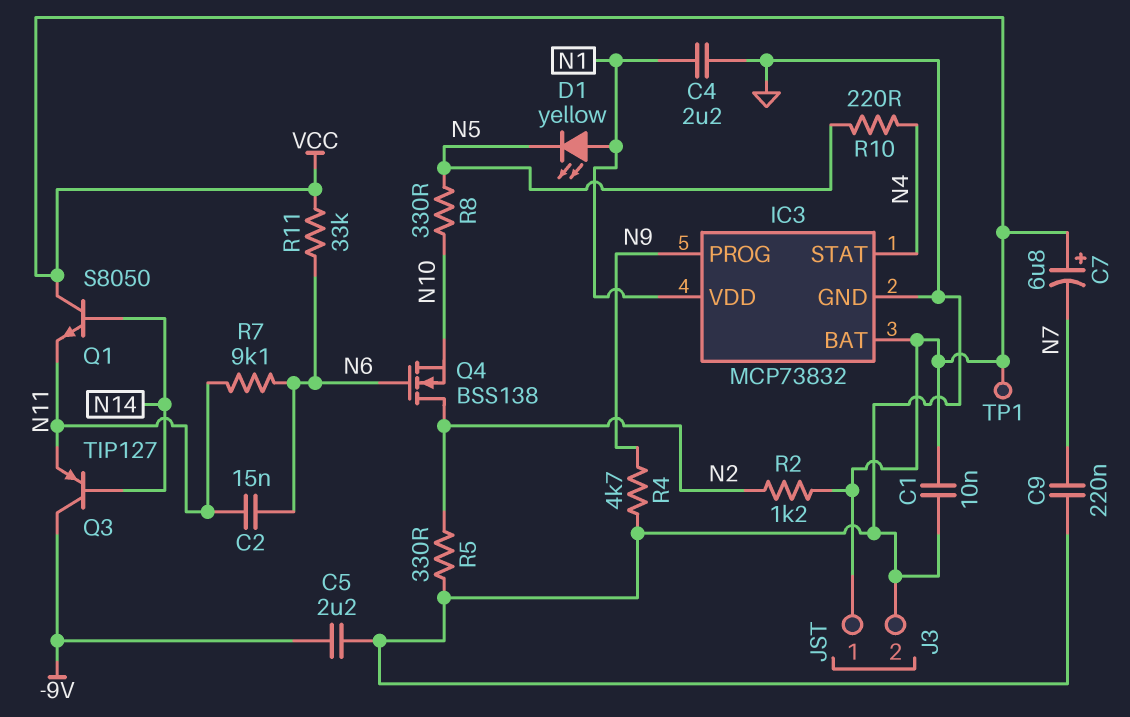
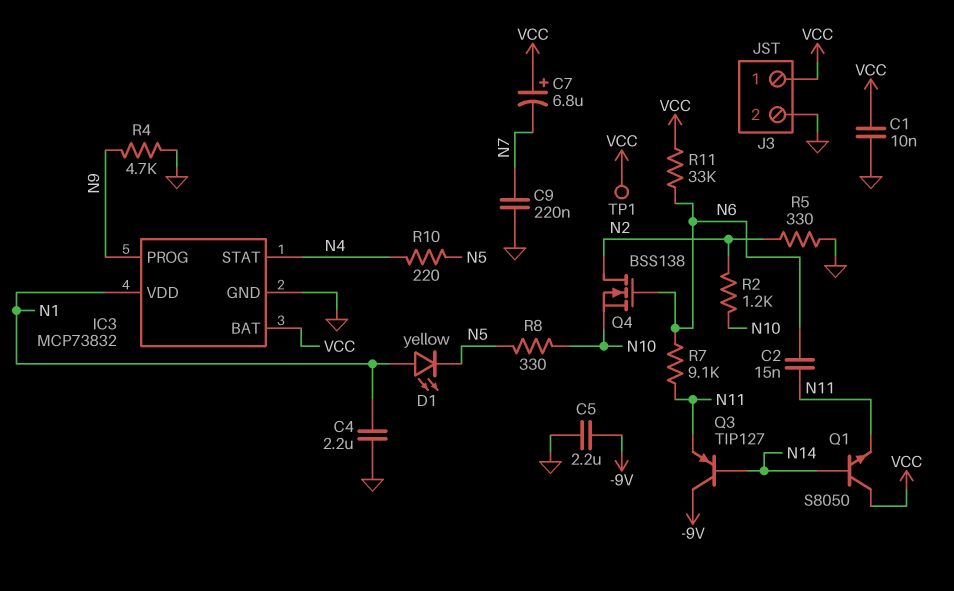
R2: 1.2k (N2, VCC) -> 1.2k (N2, N10)

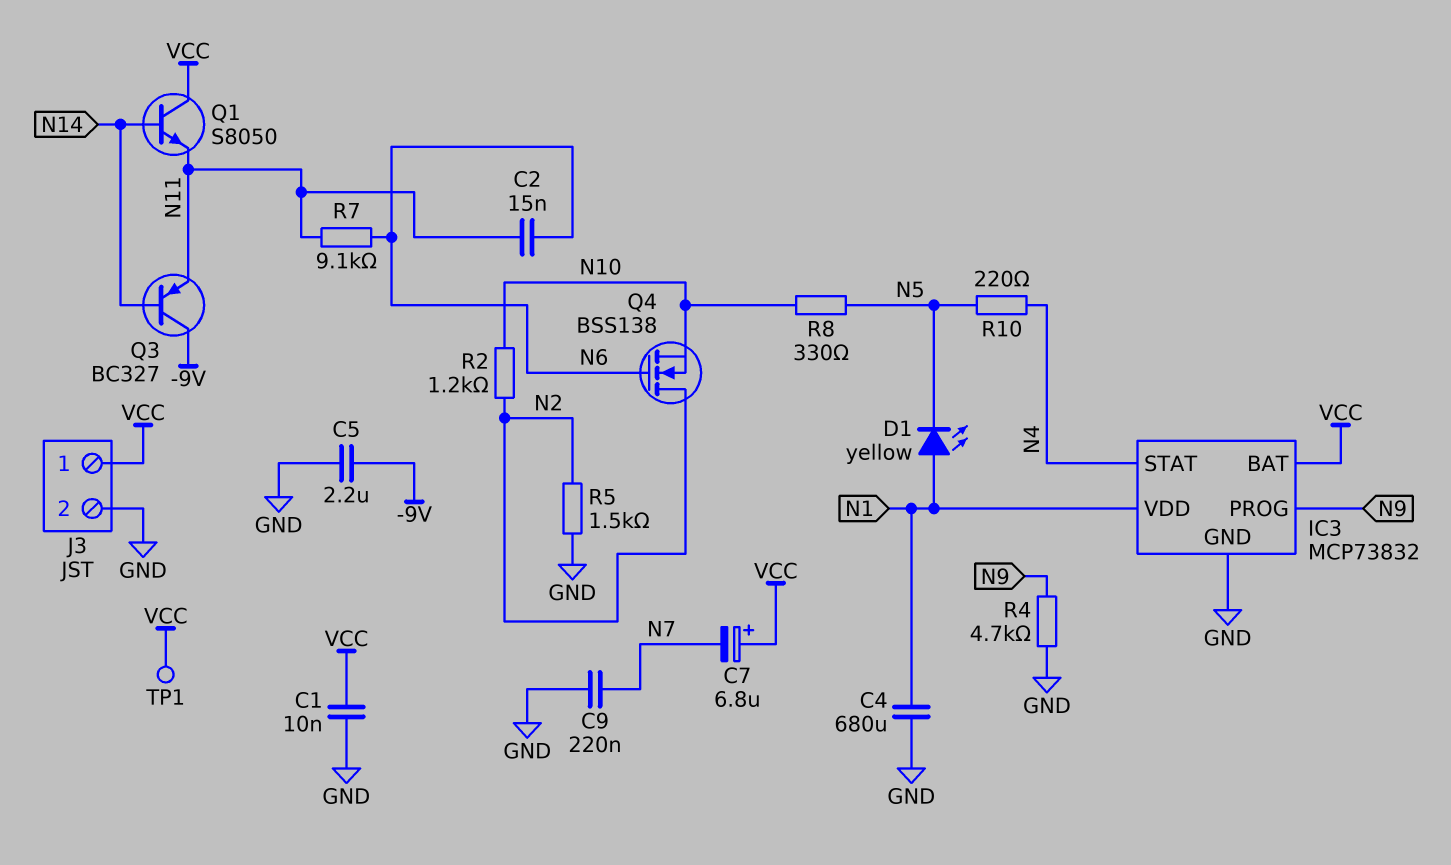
C4: 2.2uF (GND, N1) -> 680uF (GND, N1)
Q3: PNP TIP127 (B N14, C -9V, E N11) -> PNP BC327 (B N14, C -9V, E N11)
R5: 330 (GND, N2) -> 1.5k (GND, N2)
R11: 33k (N6, VCC) -> none

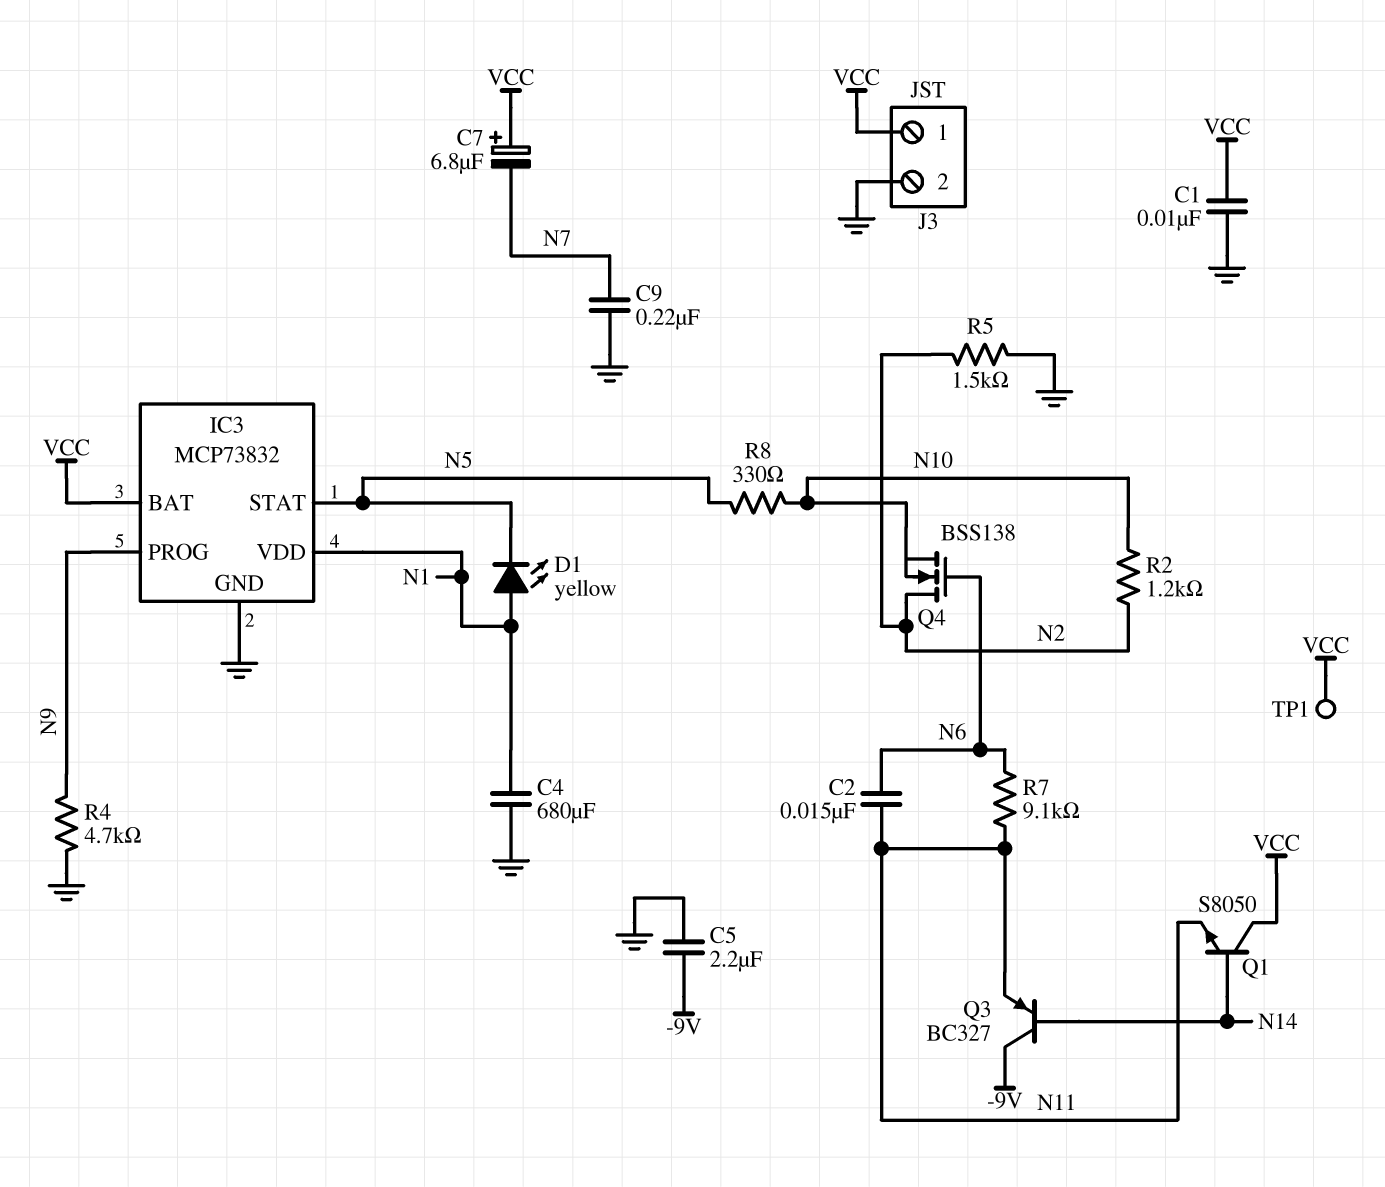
IC3 pin STAT: N4 -> N5
R10: 220 (N4, N5) -> none

